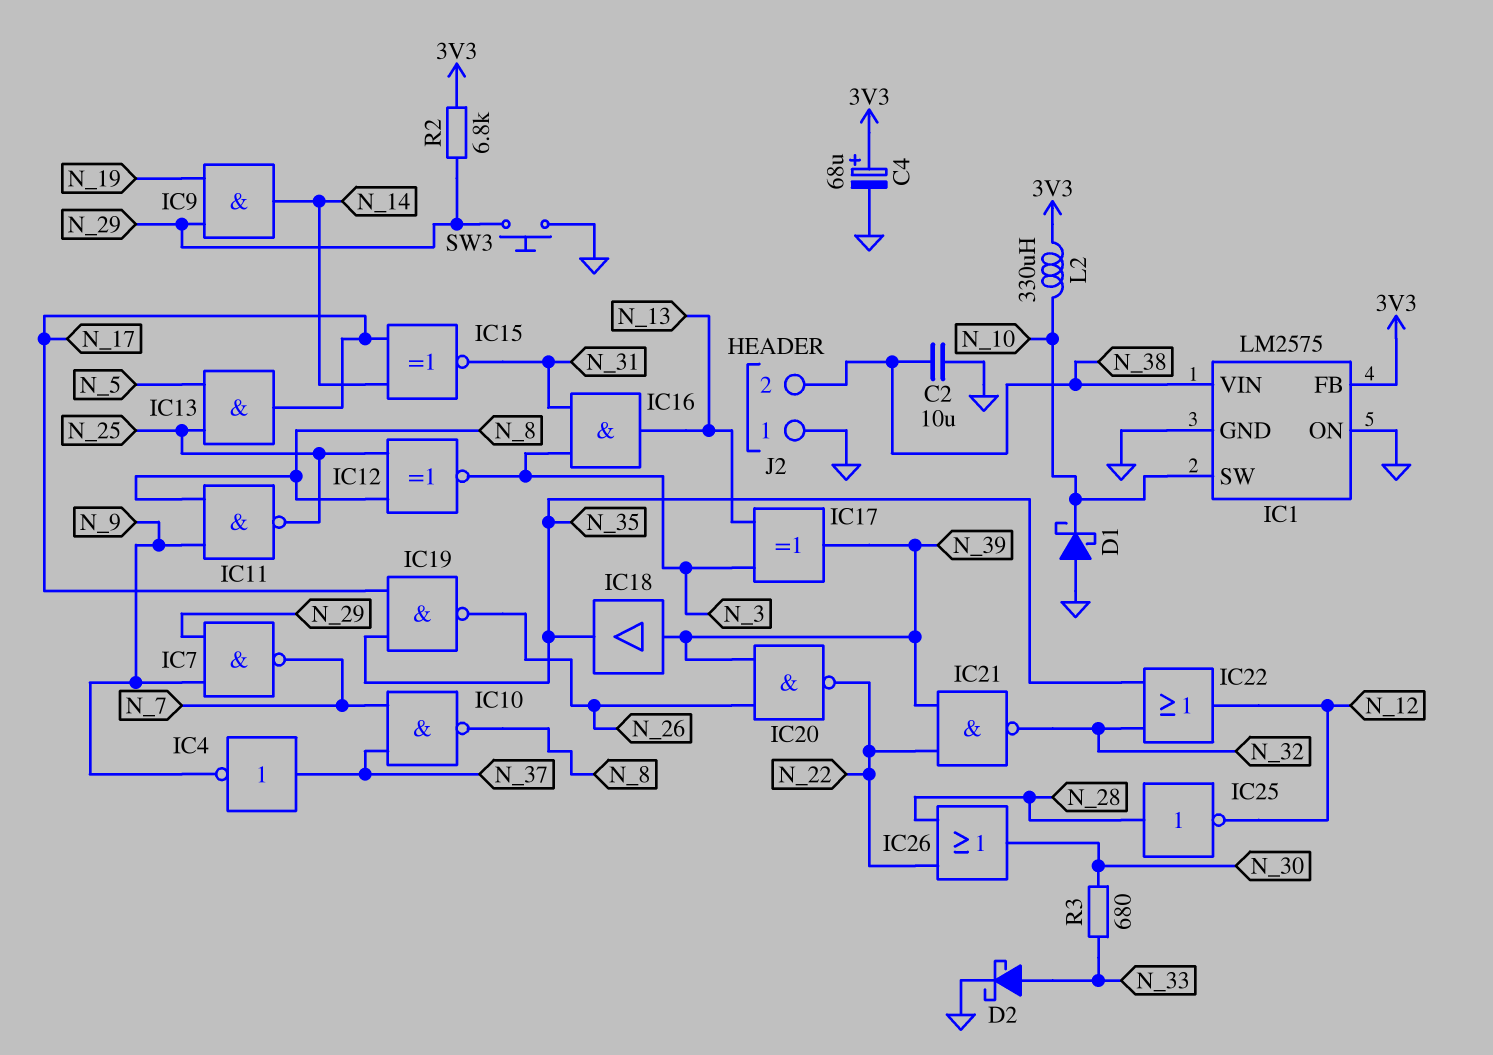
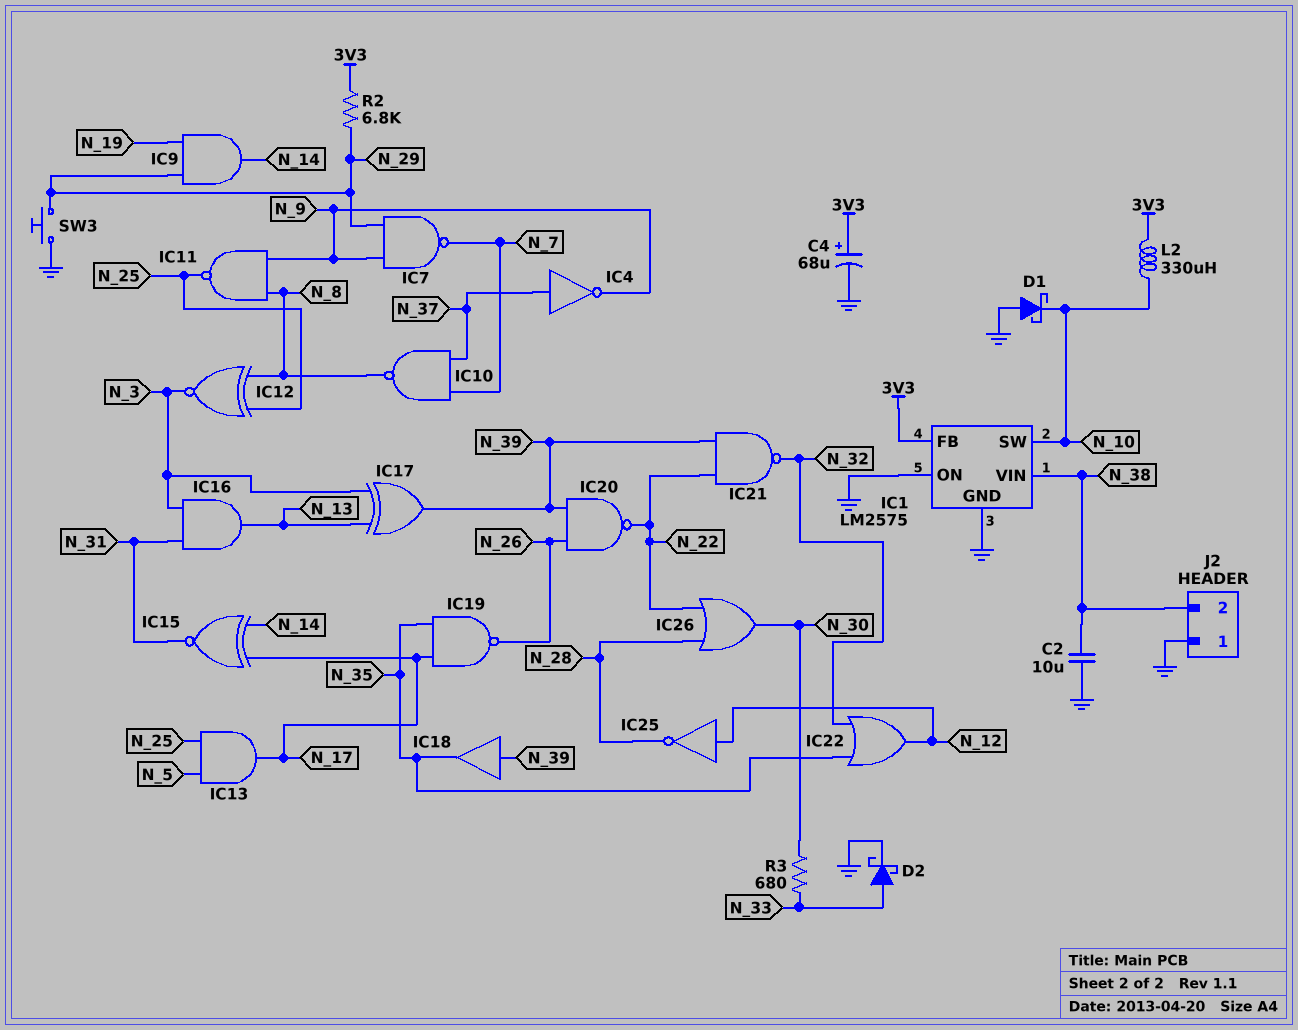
IC25: NOT (in N_28, out N_12) -> NOT (in N_12, out N_28)

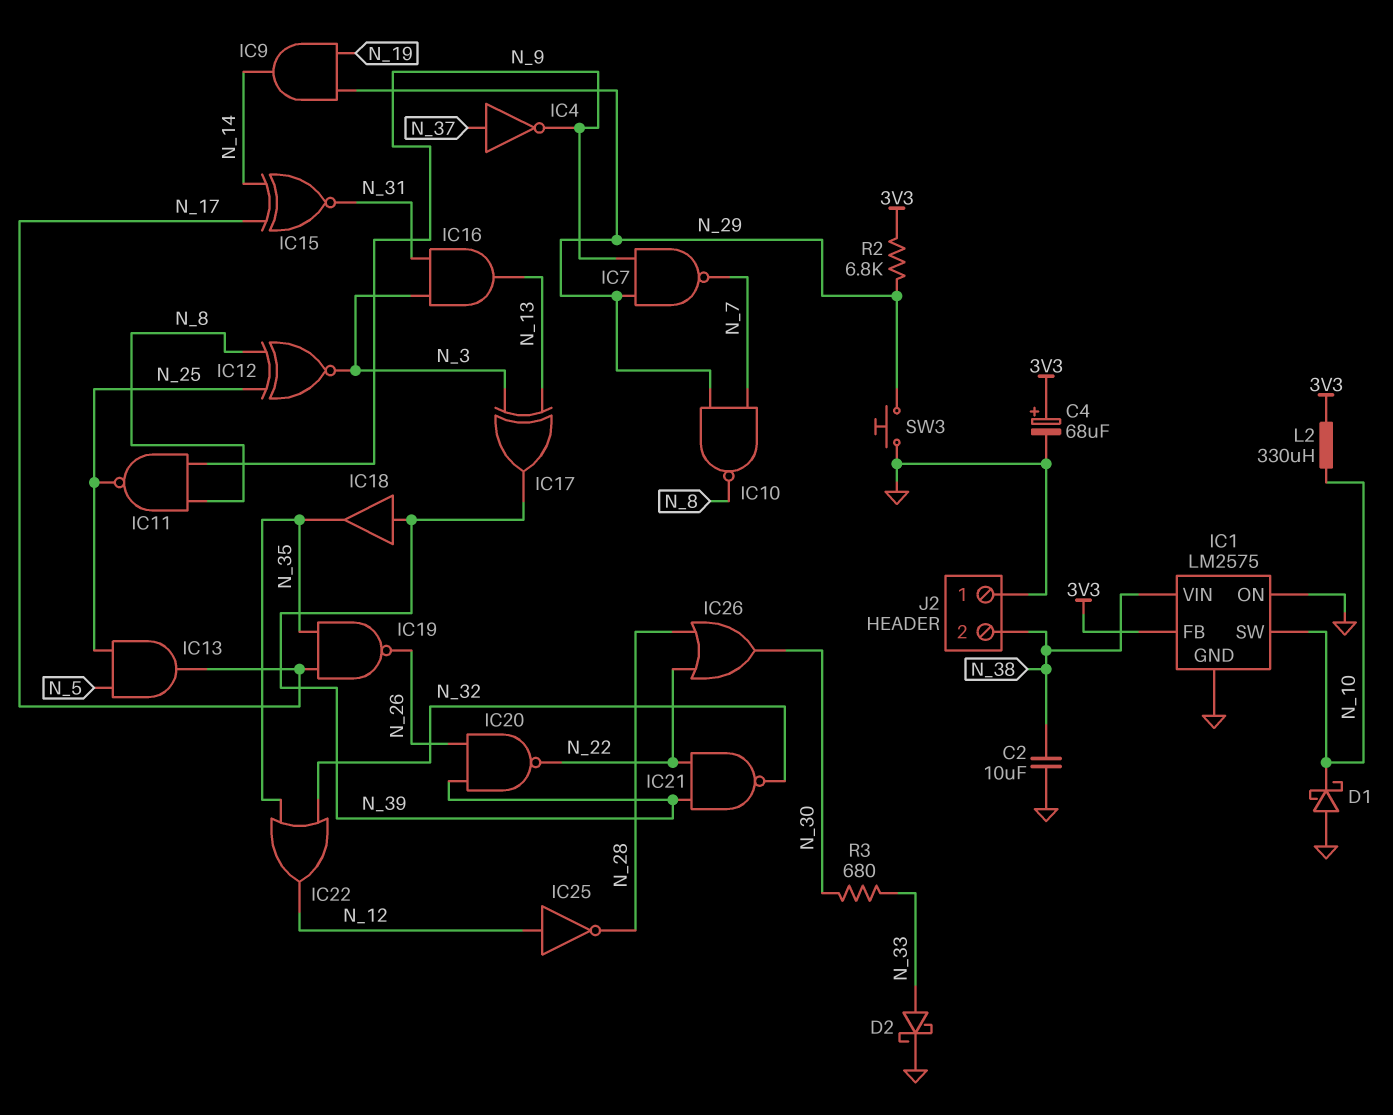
IC10: NAND (in N_7, in N_37, out N_8) -> NAND (in N_7, in N_29, out N_8)

